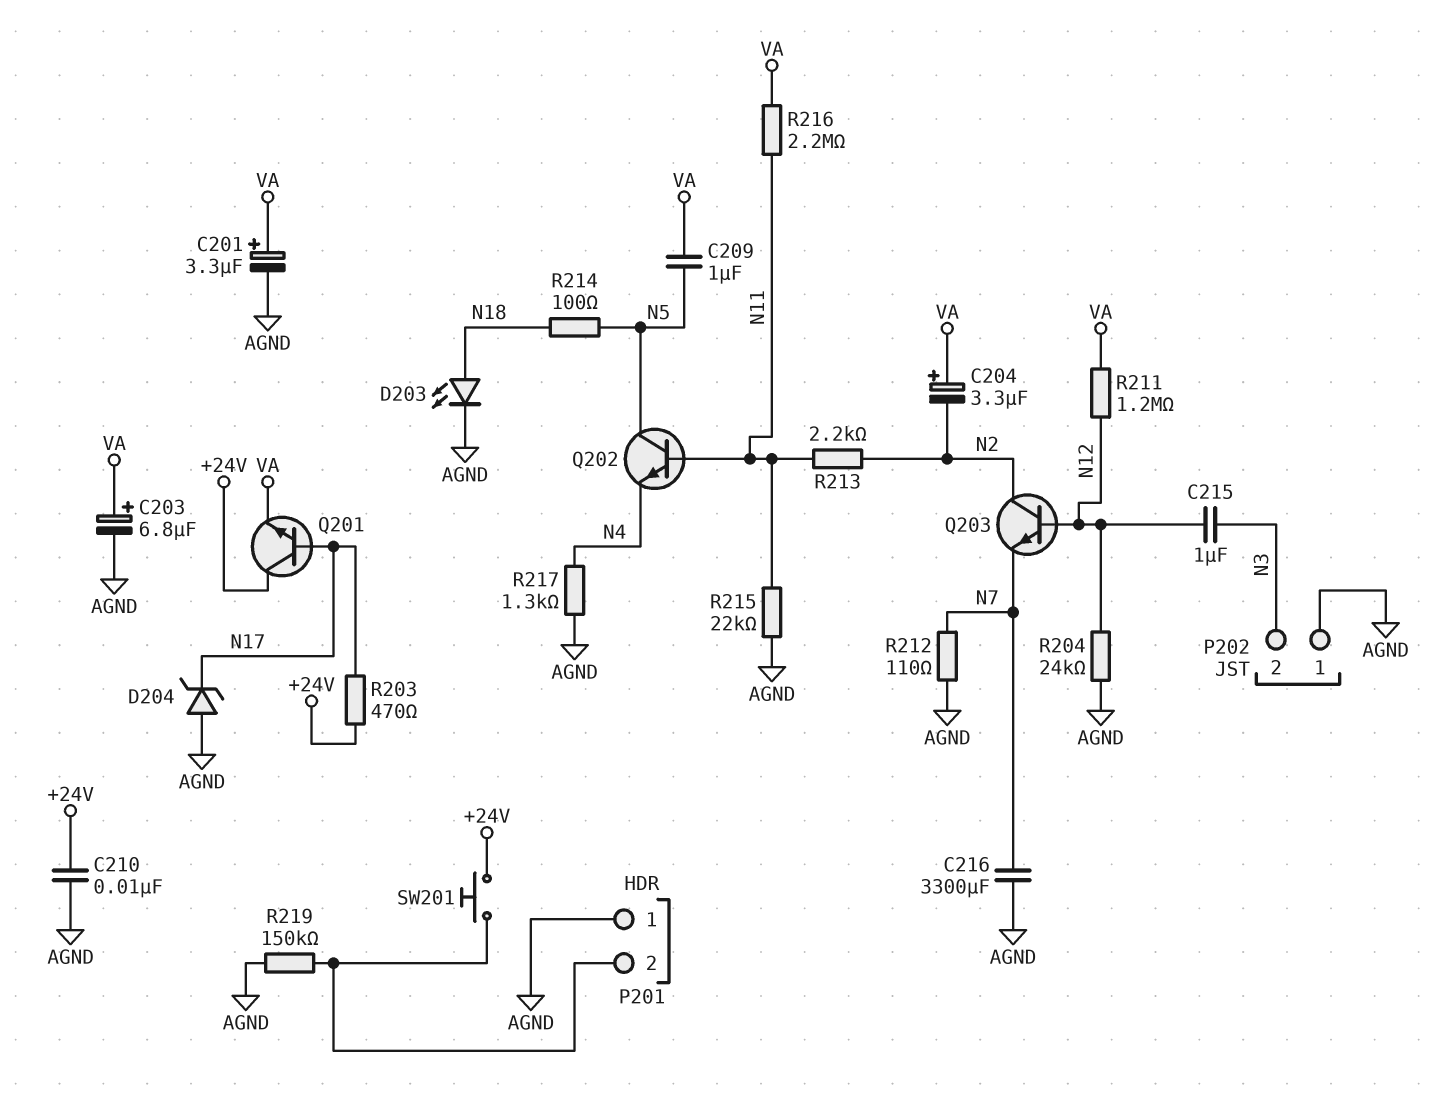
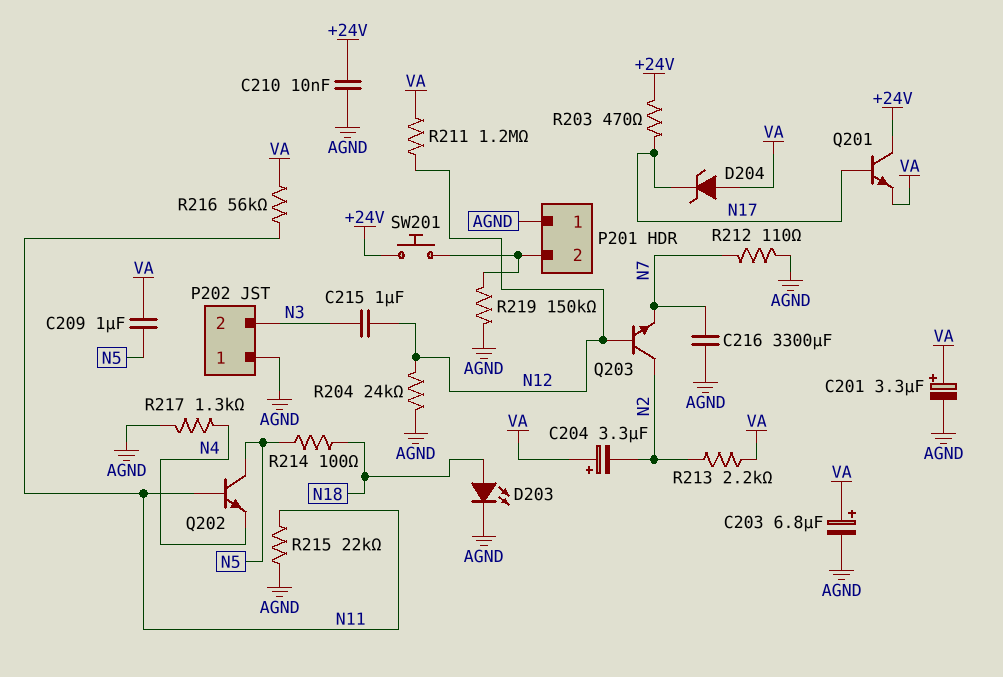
D204: zener (A AGND, K N17) -> zener (A VA, K N17)
R213: 2.2k (N2, N11) -> 2.2k (N2, VA)
R216: 2.2M (N11, VA) -> 56k (N11, VA)

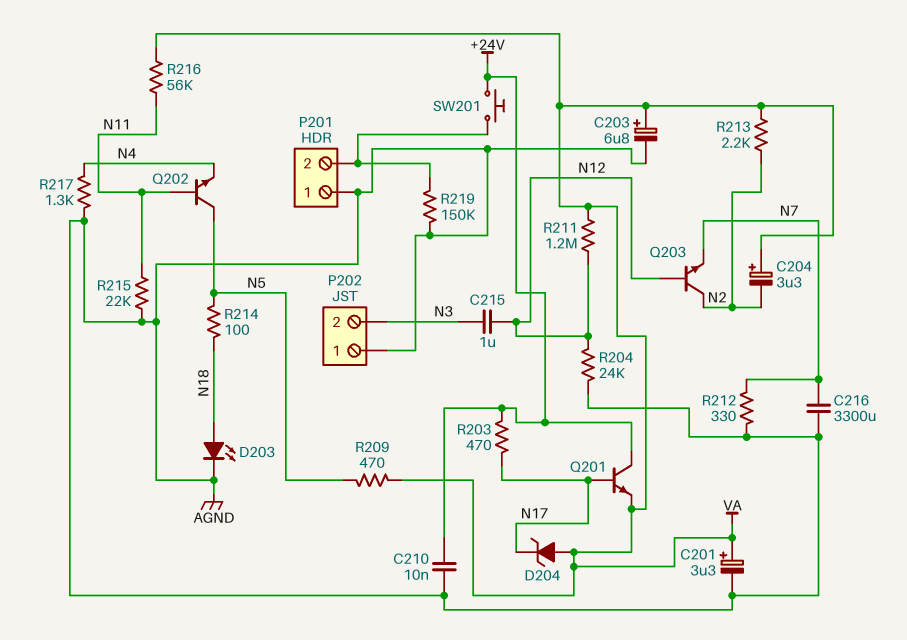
C209: 1uF (N5, VA) -> none
R209: none -> 470 (N5, VA)
R212: 110 (AGND, N7) -> 330 (AGND, N7)

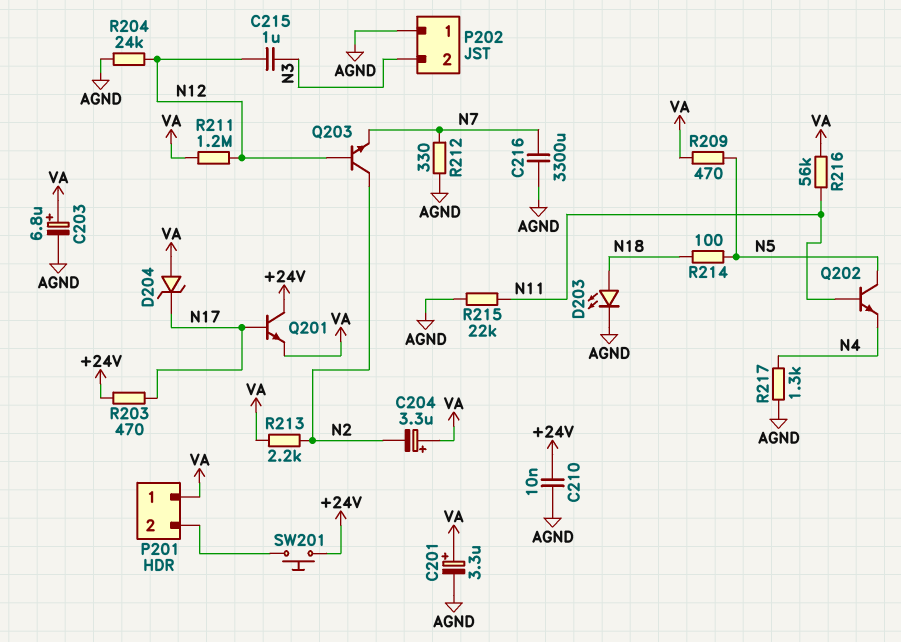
P201 pin 1: AGND -> VA
R219: 150k (AGND, P201/2) -> none

